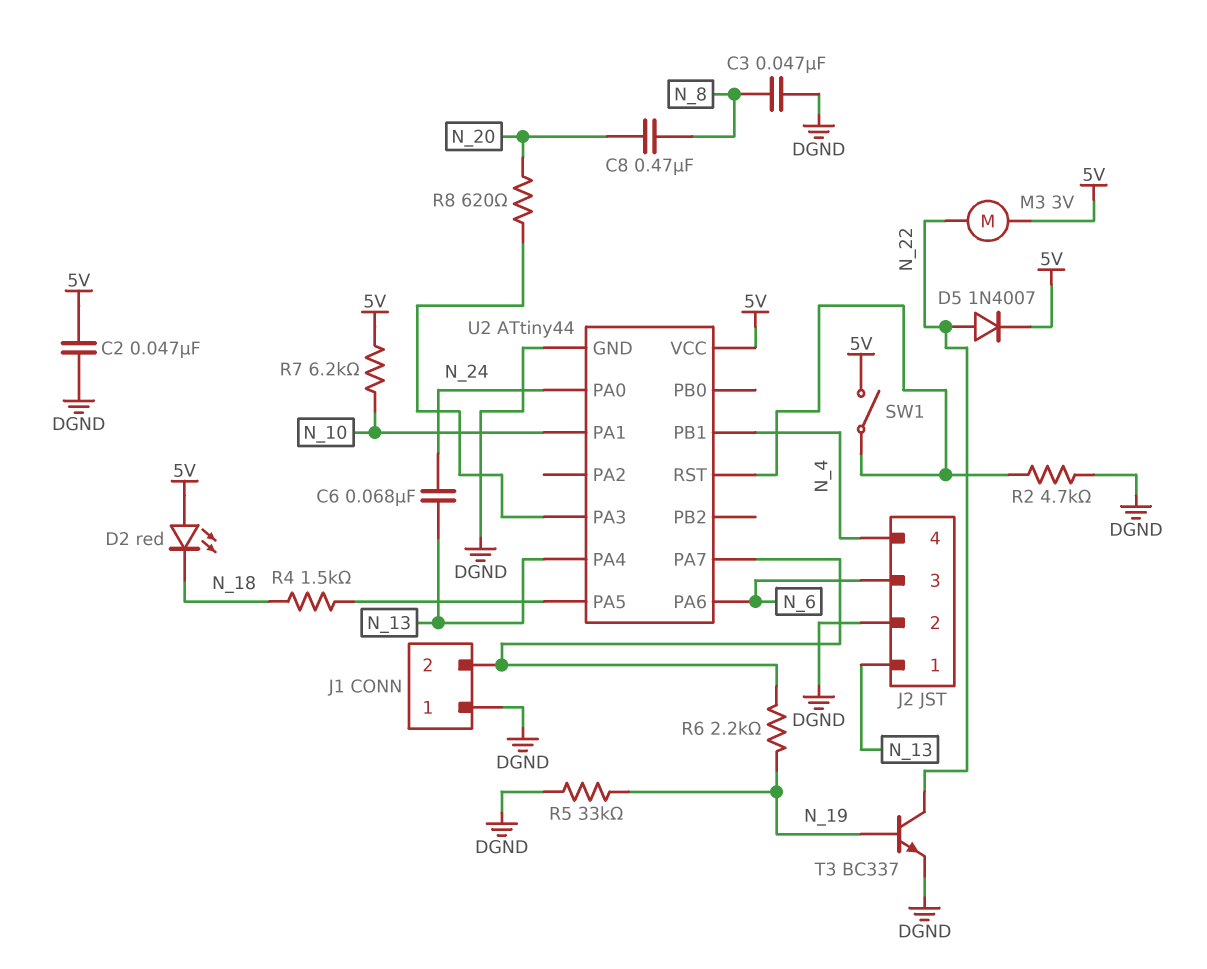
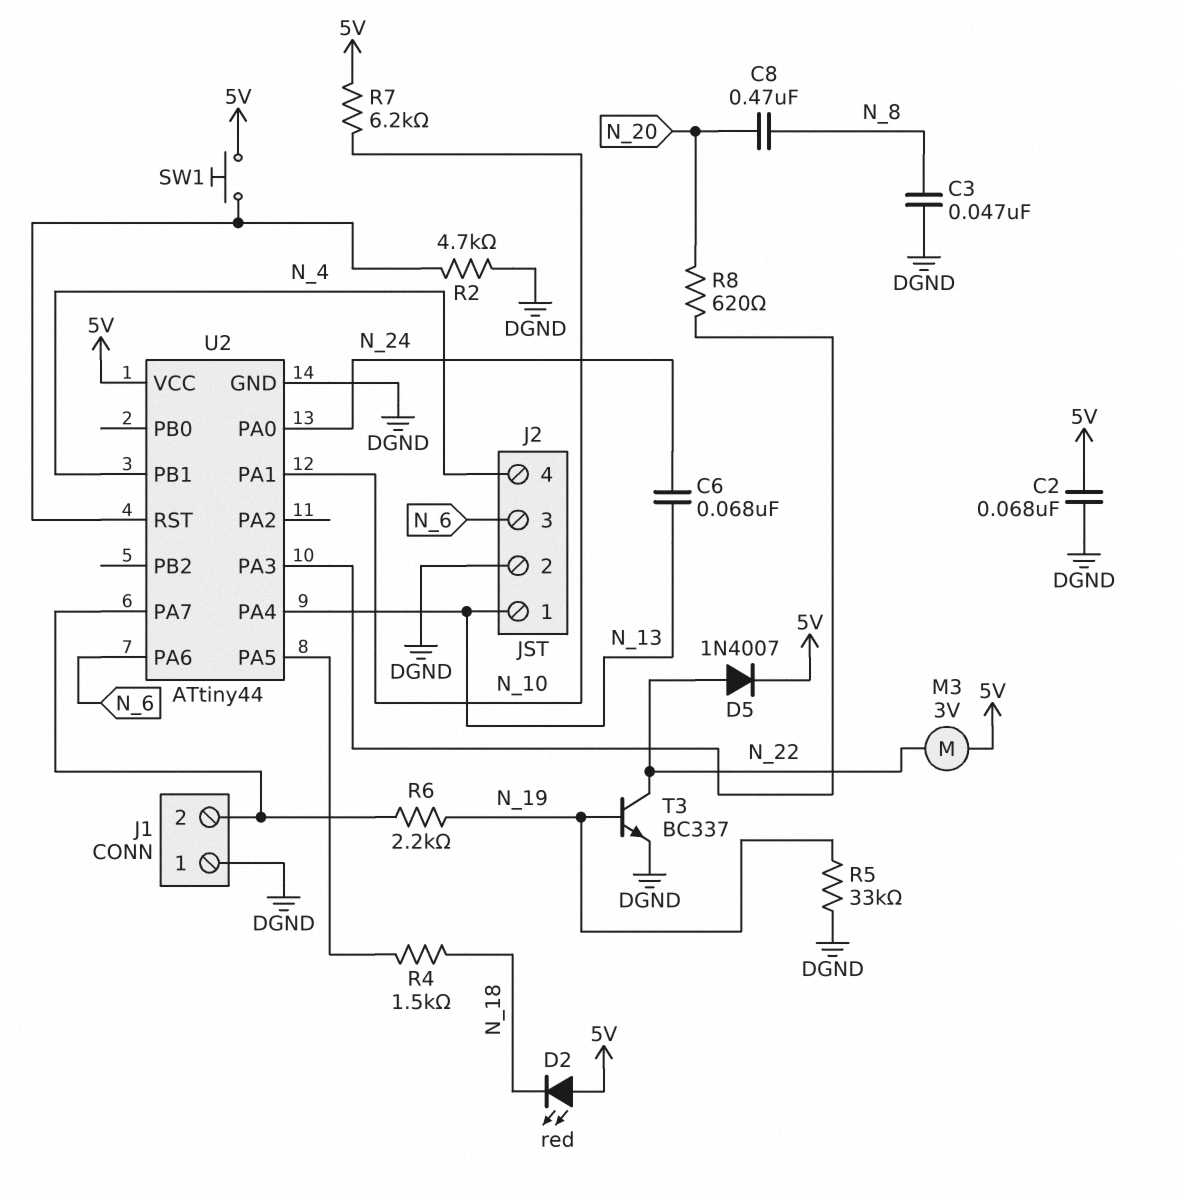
C2: 47nF (5V, DGND) -> 68nF (5V, DGND)
SW1: switch (5V, U2/RST) -> button (5V, U2/RST)

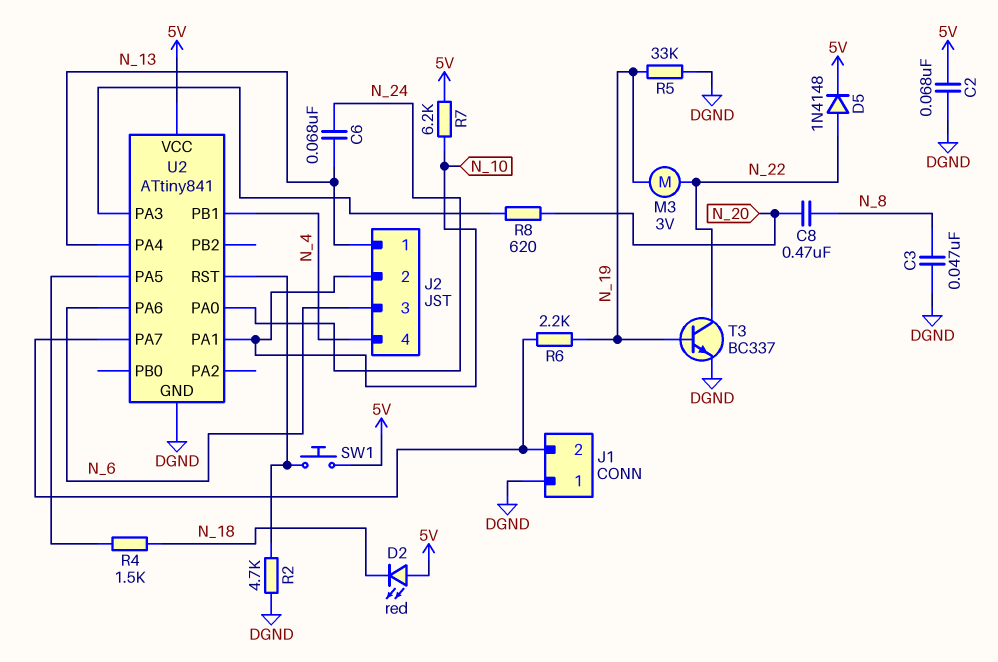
D5: diode 1N4007 (A N_22, K 5V) -> diode 1N4148 (A N_22, K 5V)
J2 pin 2: DGND -> N_10
M3: motor 3V (5V, N_22) -> motor 3V (N_19, N_22)
U2: ATtiny44 -> ATtiny841

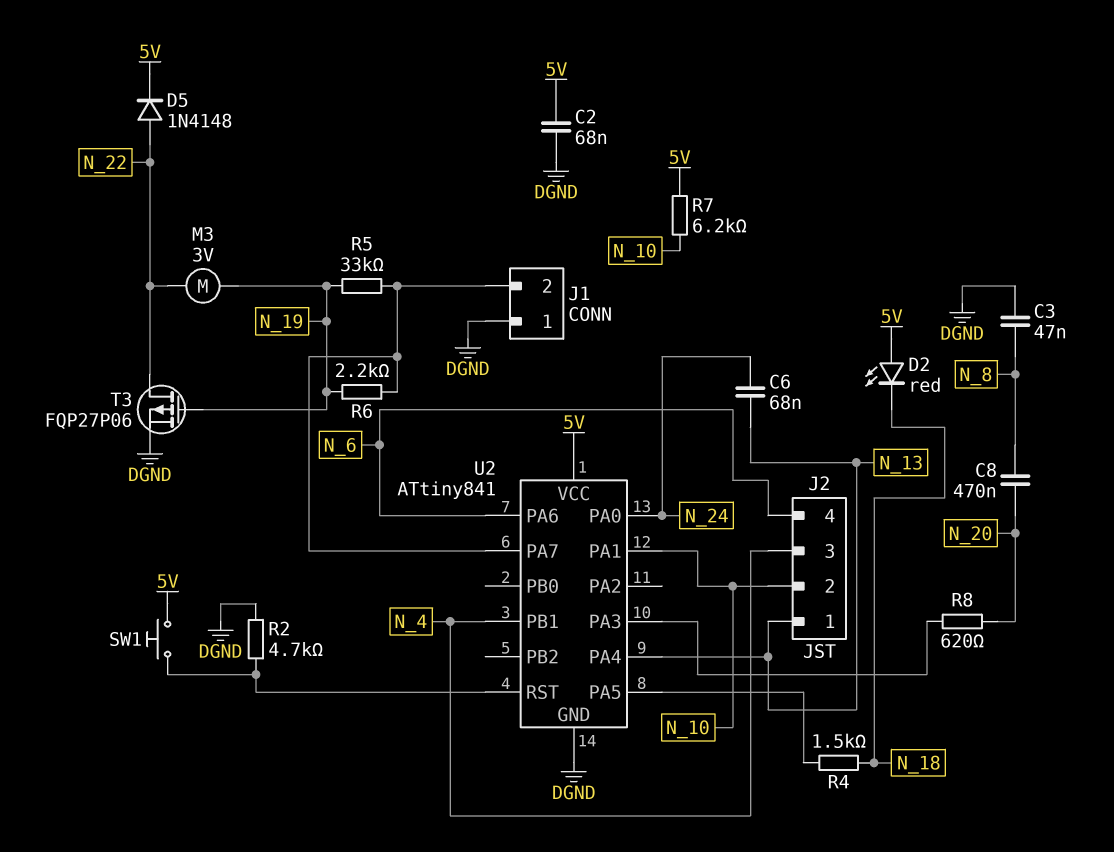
J2 pin 3: N_6 -> N_4
J2 pin 4: N_4 -> N_6
R5: 33k (DGND, N_19) -> 33k (J1/2, N_19)
T3: NPN BC337 (B N_19, C N_22, E DGND) -> PMOS FQP27P06 (G N_19, D N_22, S DGND)

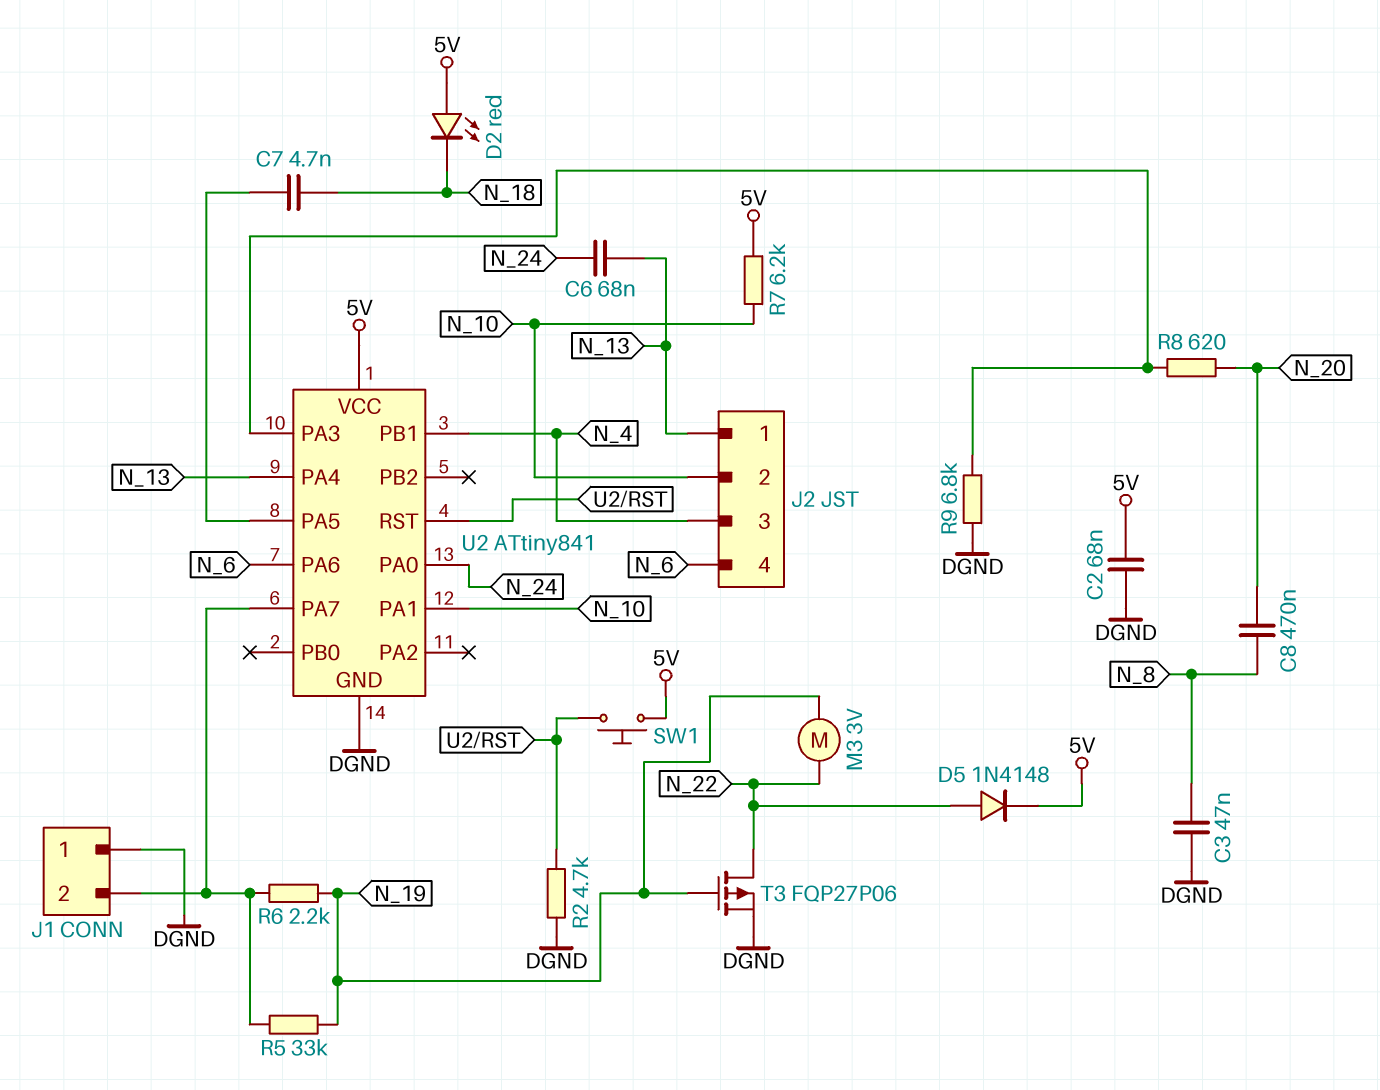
C7: none -> 4.7nF (N_18, U2/PA5)
R4: 1.5k (N_18, U2/PA5) -> none
R9: none -> 6.8k (DGND, U2/PA3)

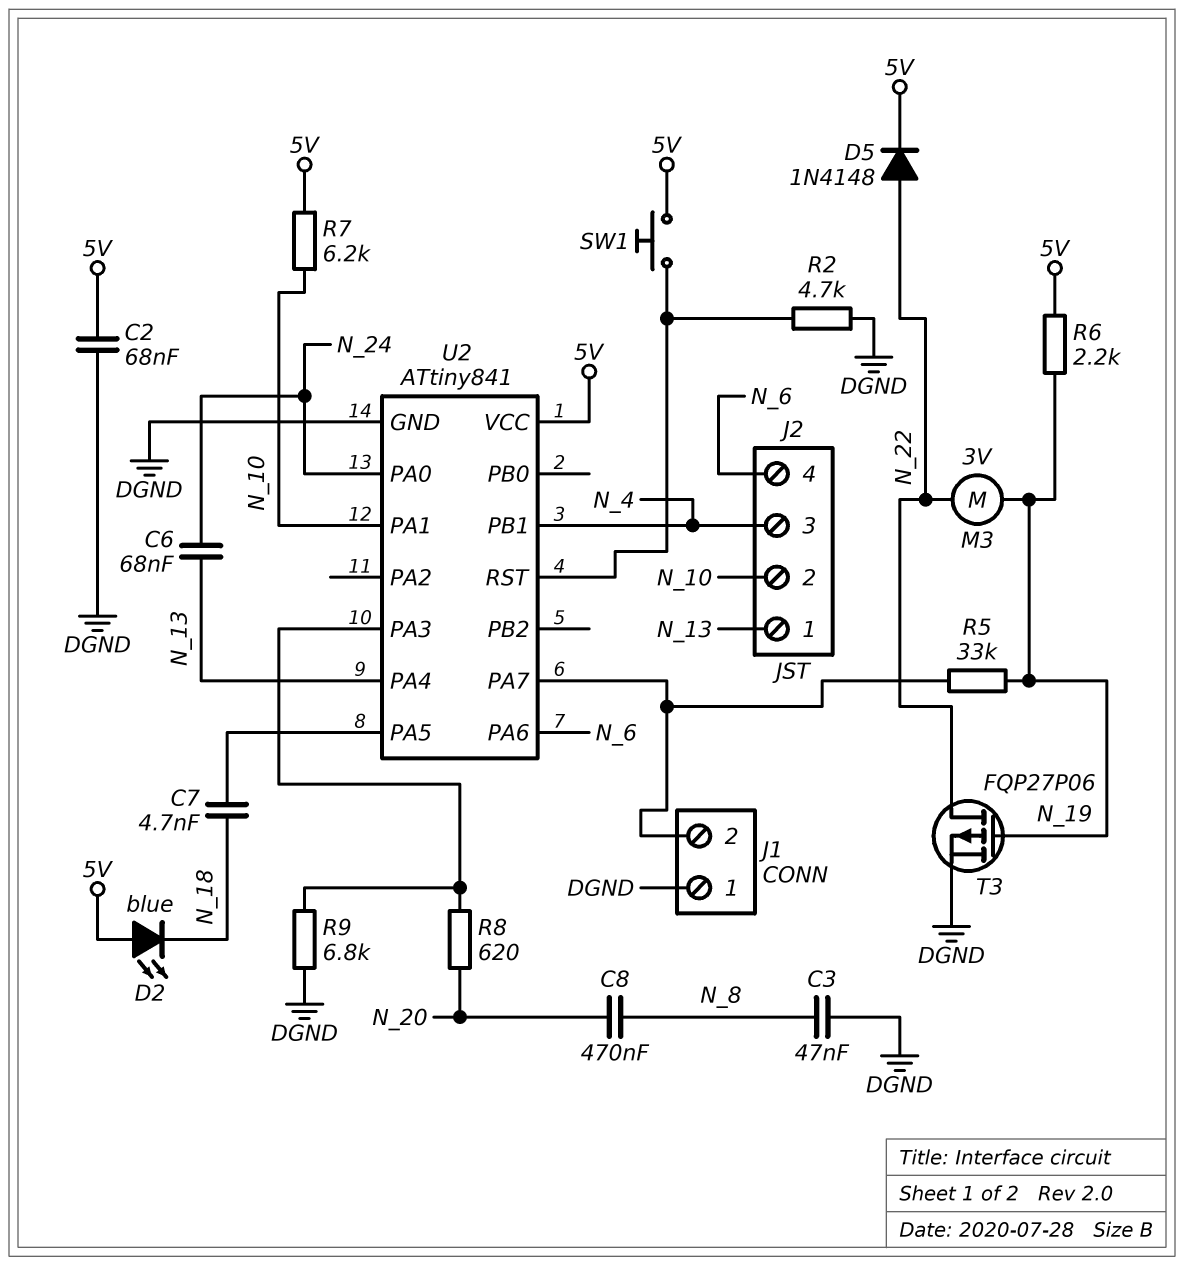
D2: LED red (A 5V, K N_18) -> LED blue (A 5V, K N_18)
R6: 2.2k (J1/2, N_19) -> 2.2k (5V, N_19)

